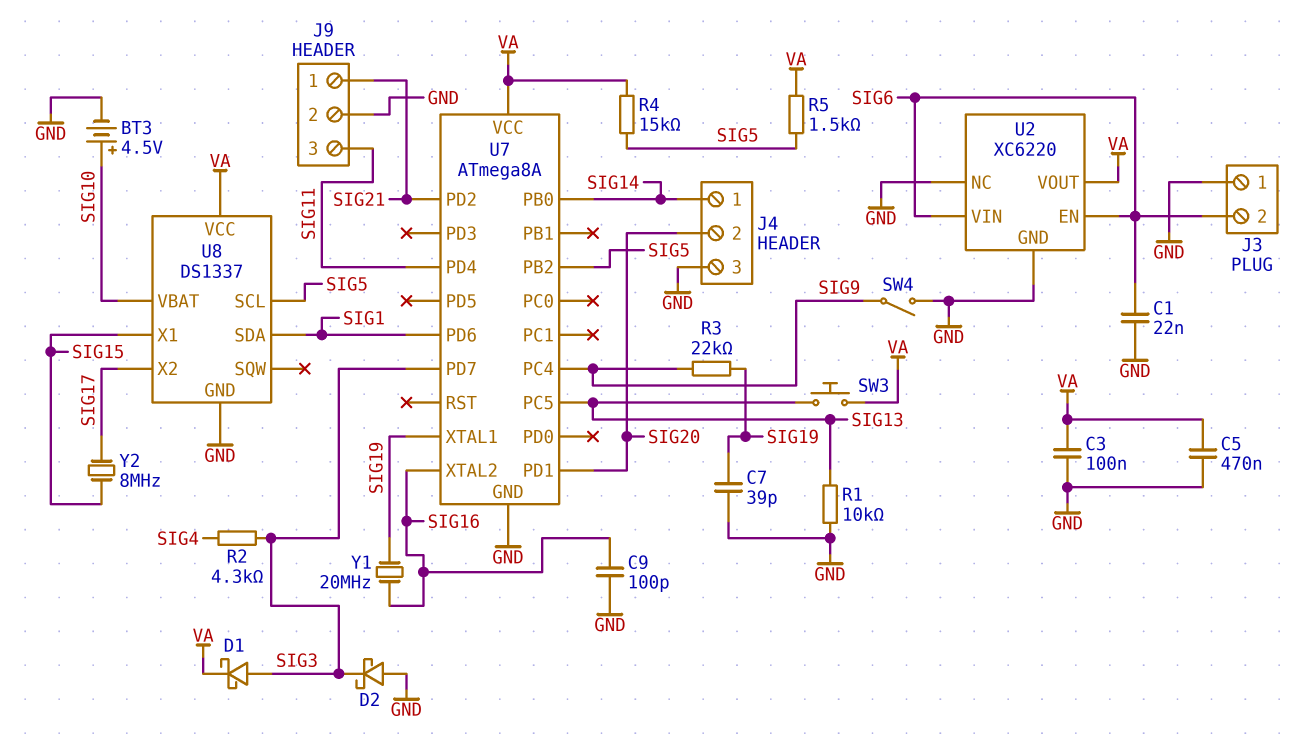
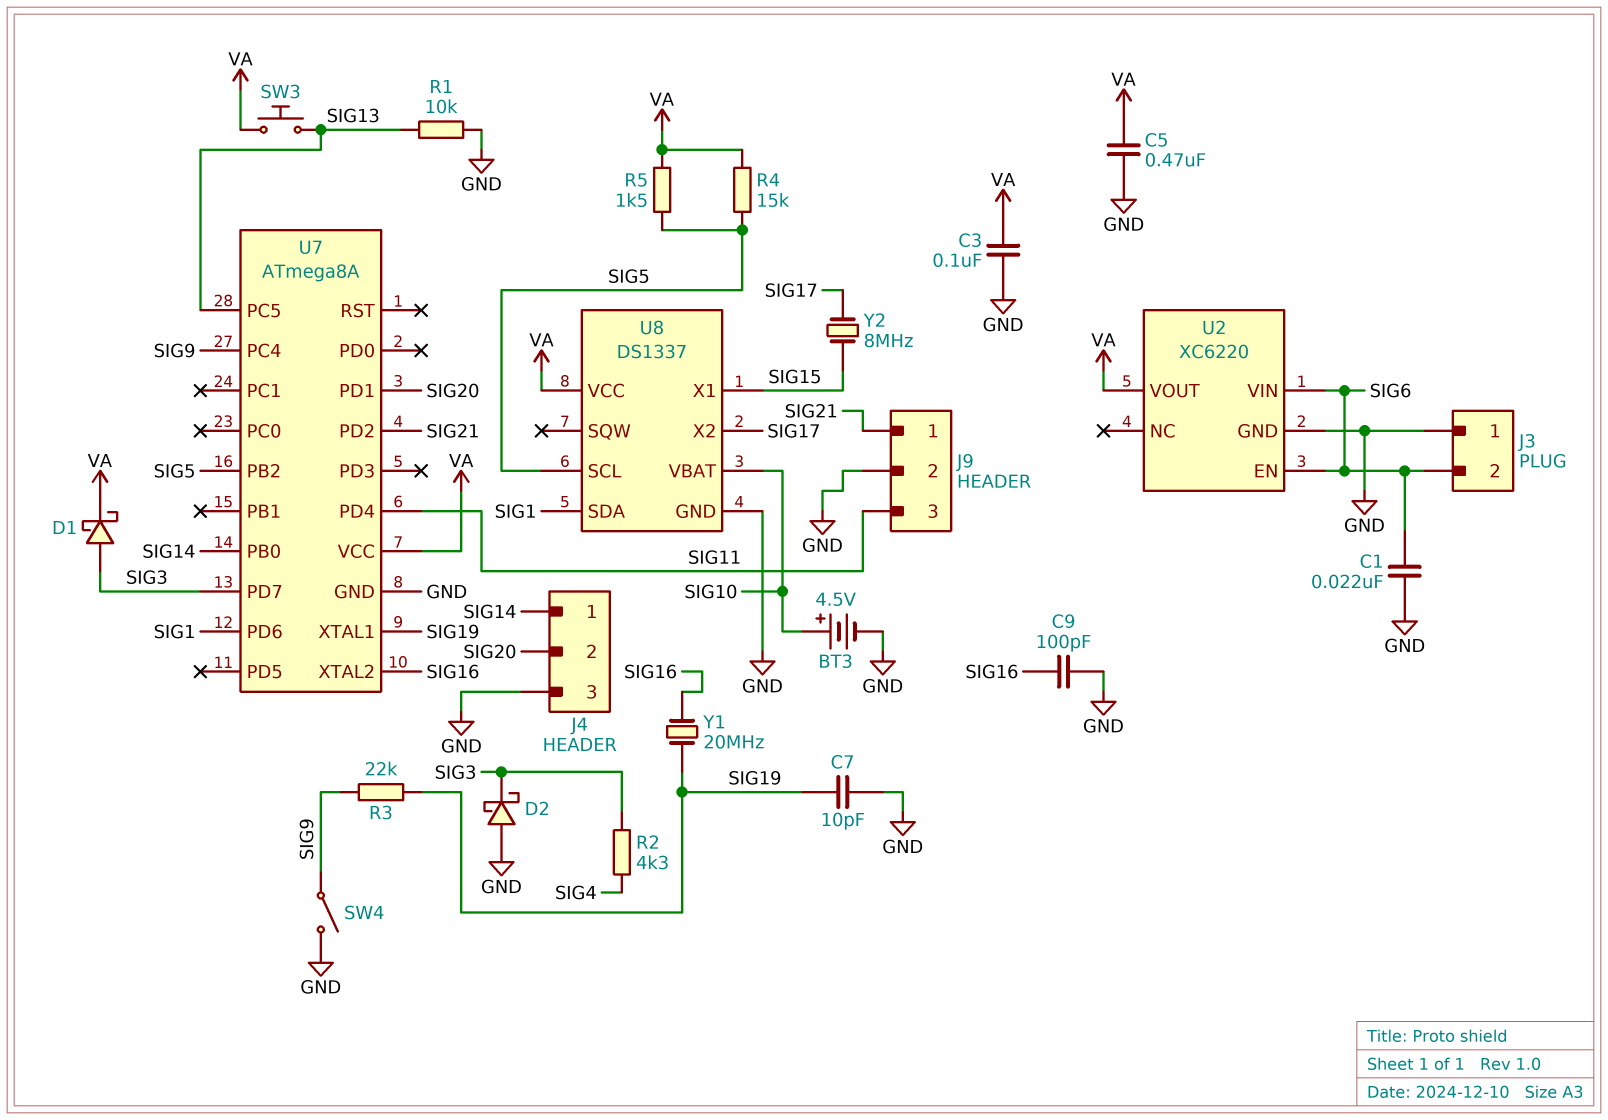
C7: 39pF (GND, SIG19) -> 10pF (GND, SIG19)
U2 pin NC: GND -> none

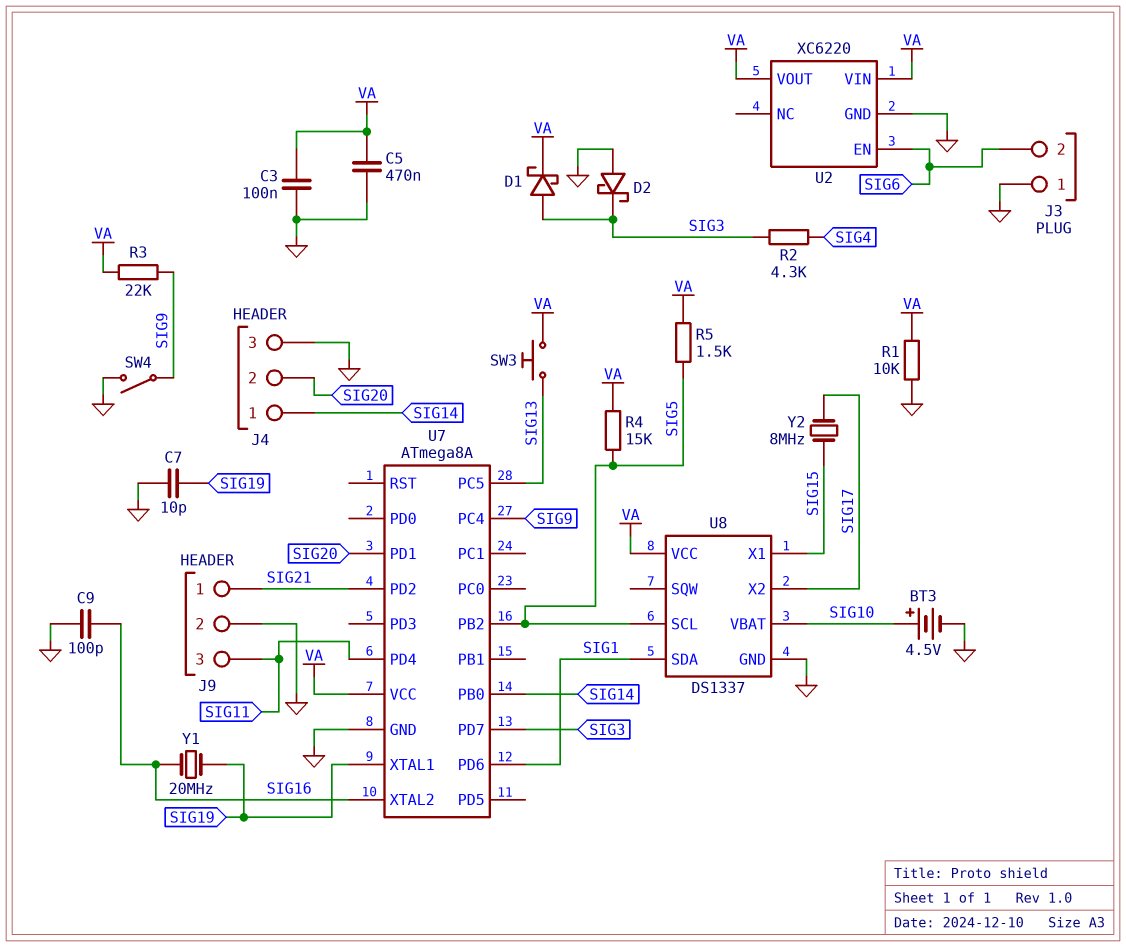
C1: 22nF (GND, SIG6) -> none
R1: 10k (GND, SIG13) -> 10k (GND, VA)
R3: 22k (SIG9, SIG19) -> 22k (SIG9, VA)
U2 pin VIN: SIG6 -> VA

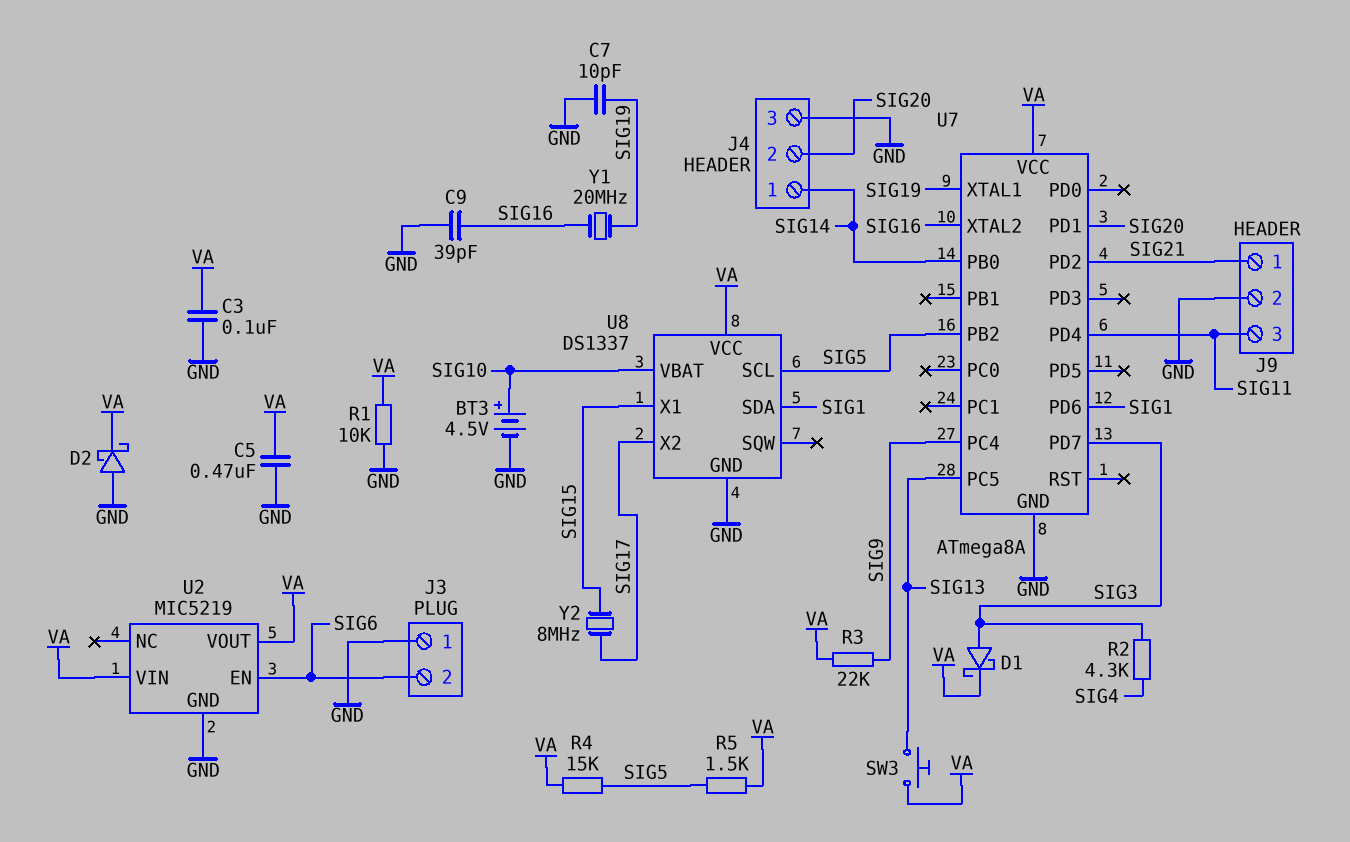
C9: 100pF (GND, SIG16) -> 39pF (GND, SIG16)
D2: schottky (A GND, K SIG3) -> schottky (A GND, K VA)
SW4: switch (GND, SIG9) -> none
U2: XC6220 -> MIC5219

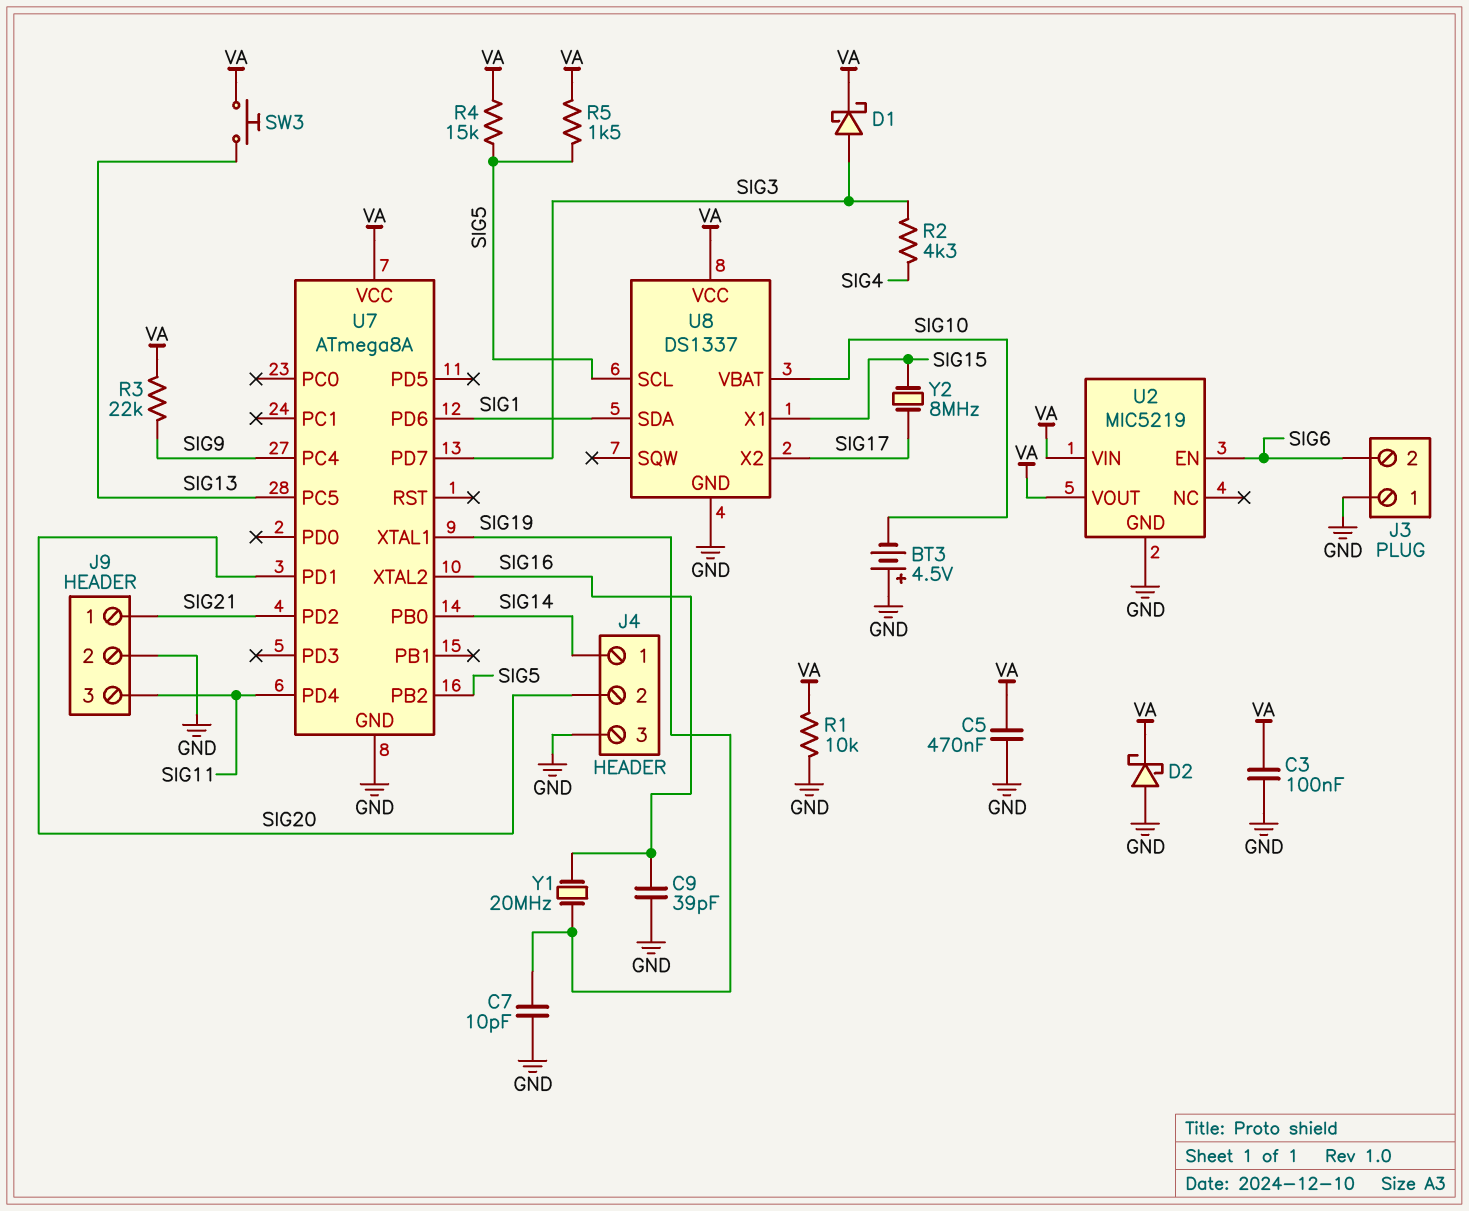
BT3: 4.5V (plus SIG10, minus GND) -> 4.5V (plus GND, minus SIG10)

